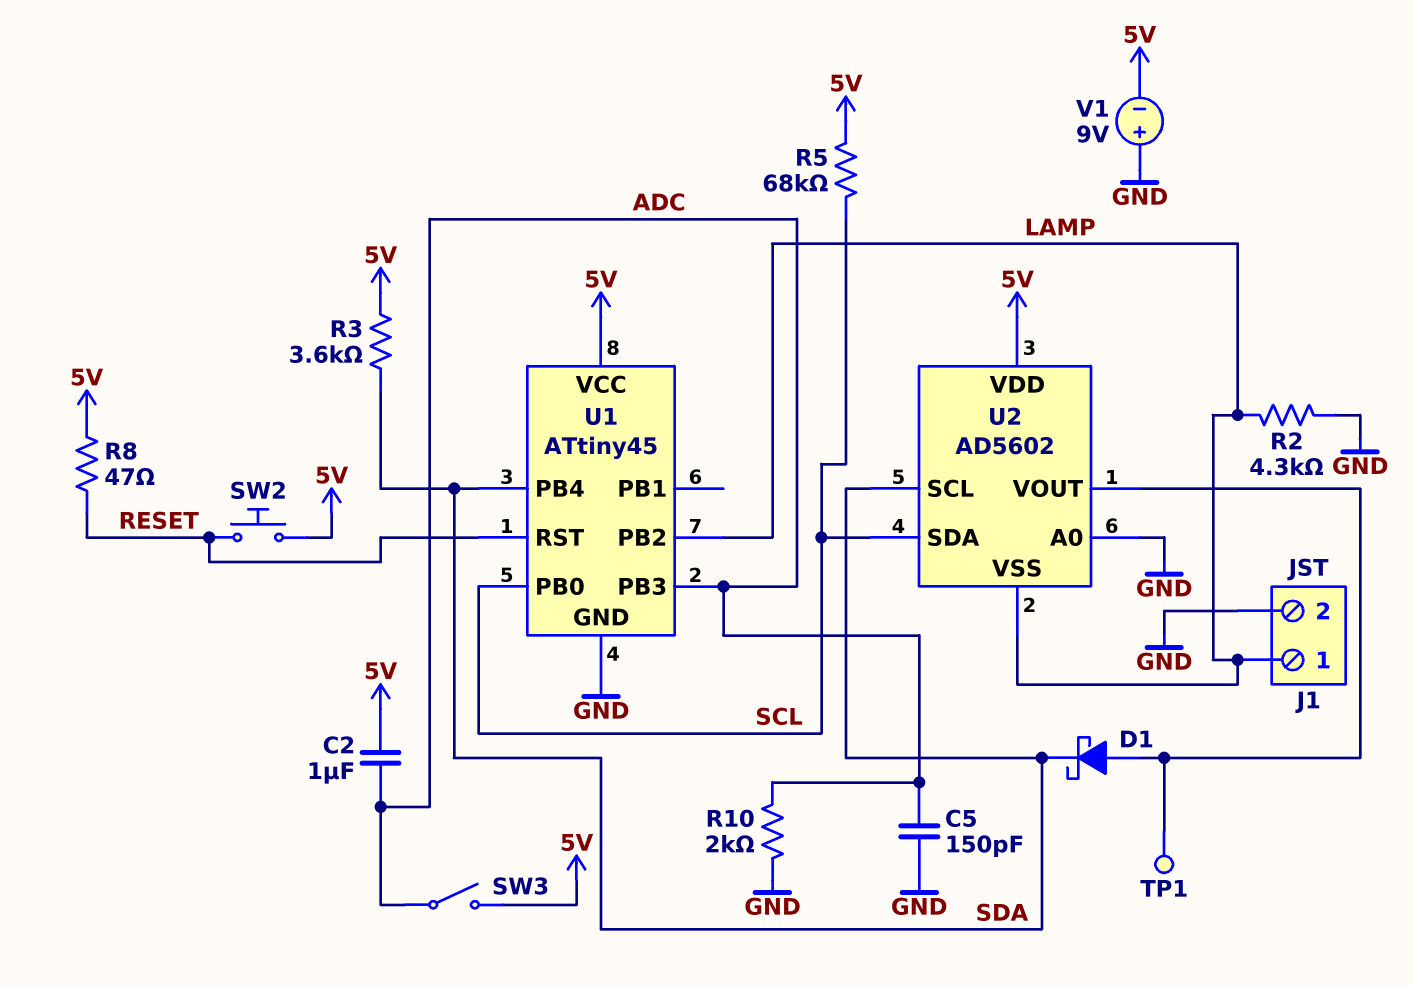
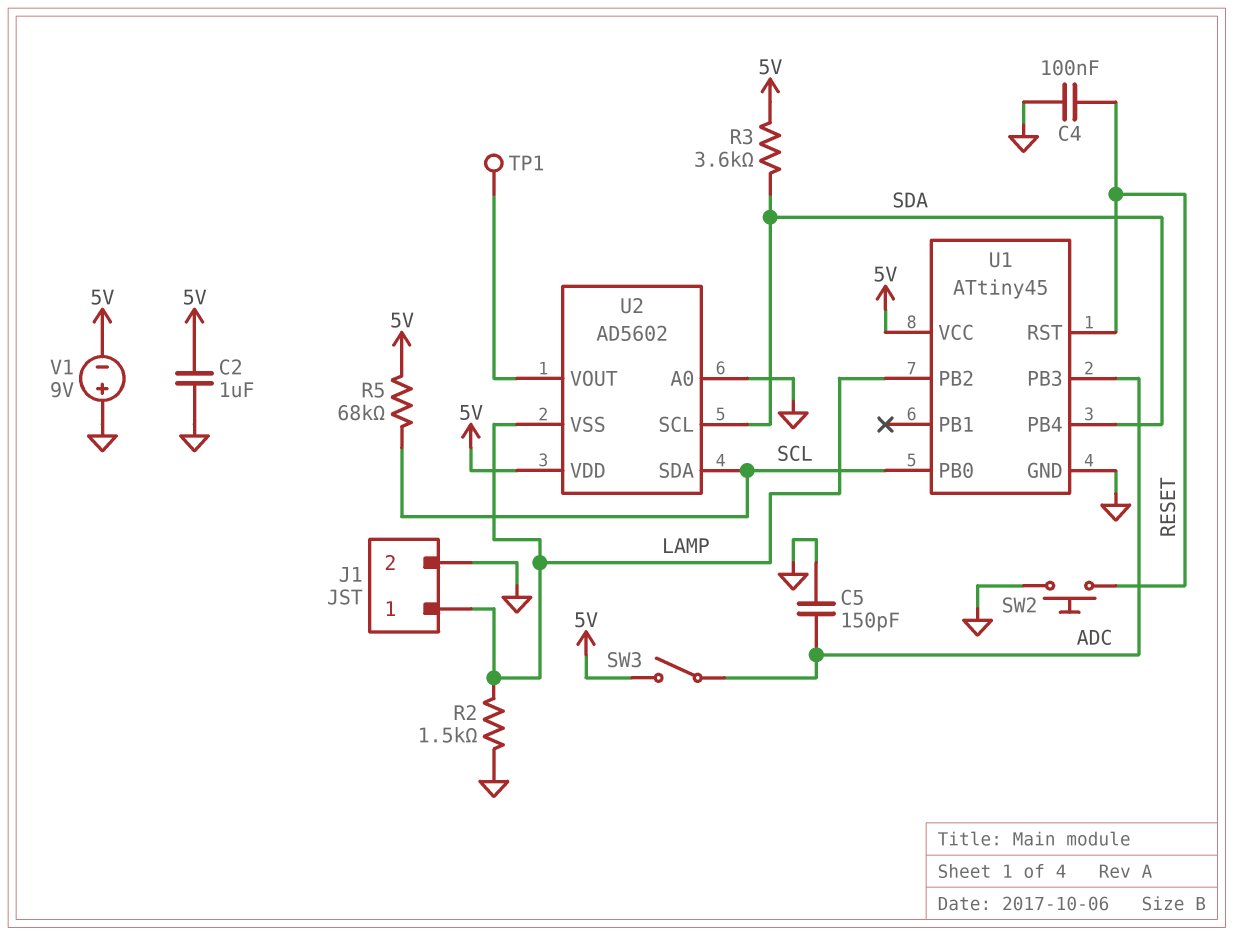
C2: 1uF (5V, ADC) -> 1uF (5V, GND)
C4: none -> 100nF (GND, RESET)
D1: schottky (A U2/VOUT, K SDA) -> none
R2: 4.3k (GND, LAMP) -> 1.5k (GND, LAMP)
R8: 47 (5V, RESET) -> none
R10: 2k (ADC, GND) -> none
SW2: button (5V, RESET) -> button (GND, RESET)

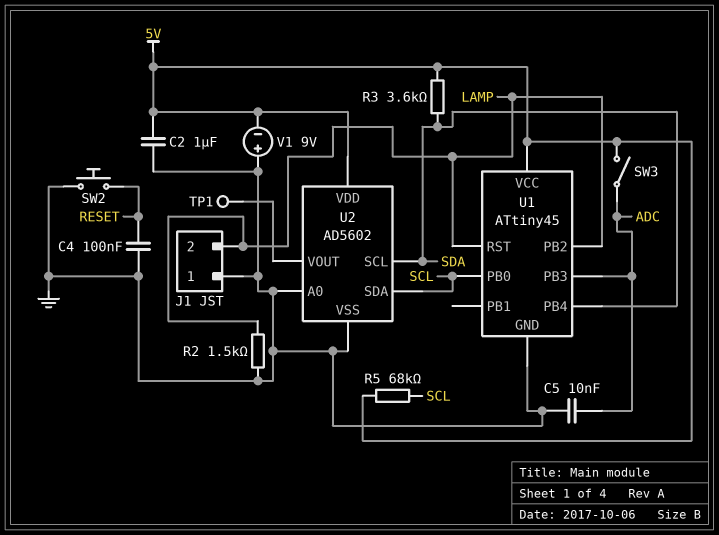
C5: 150pF (ADC, GND) -> 10nF (ADC, GND)
J1 pin 1: LAMP -> GND
J1 pin 2: GND -> LAMP
U1 pin RST: RESET -> LAMP
U2 pin VSS: LAMP -> GND

